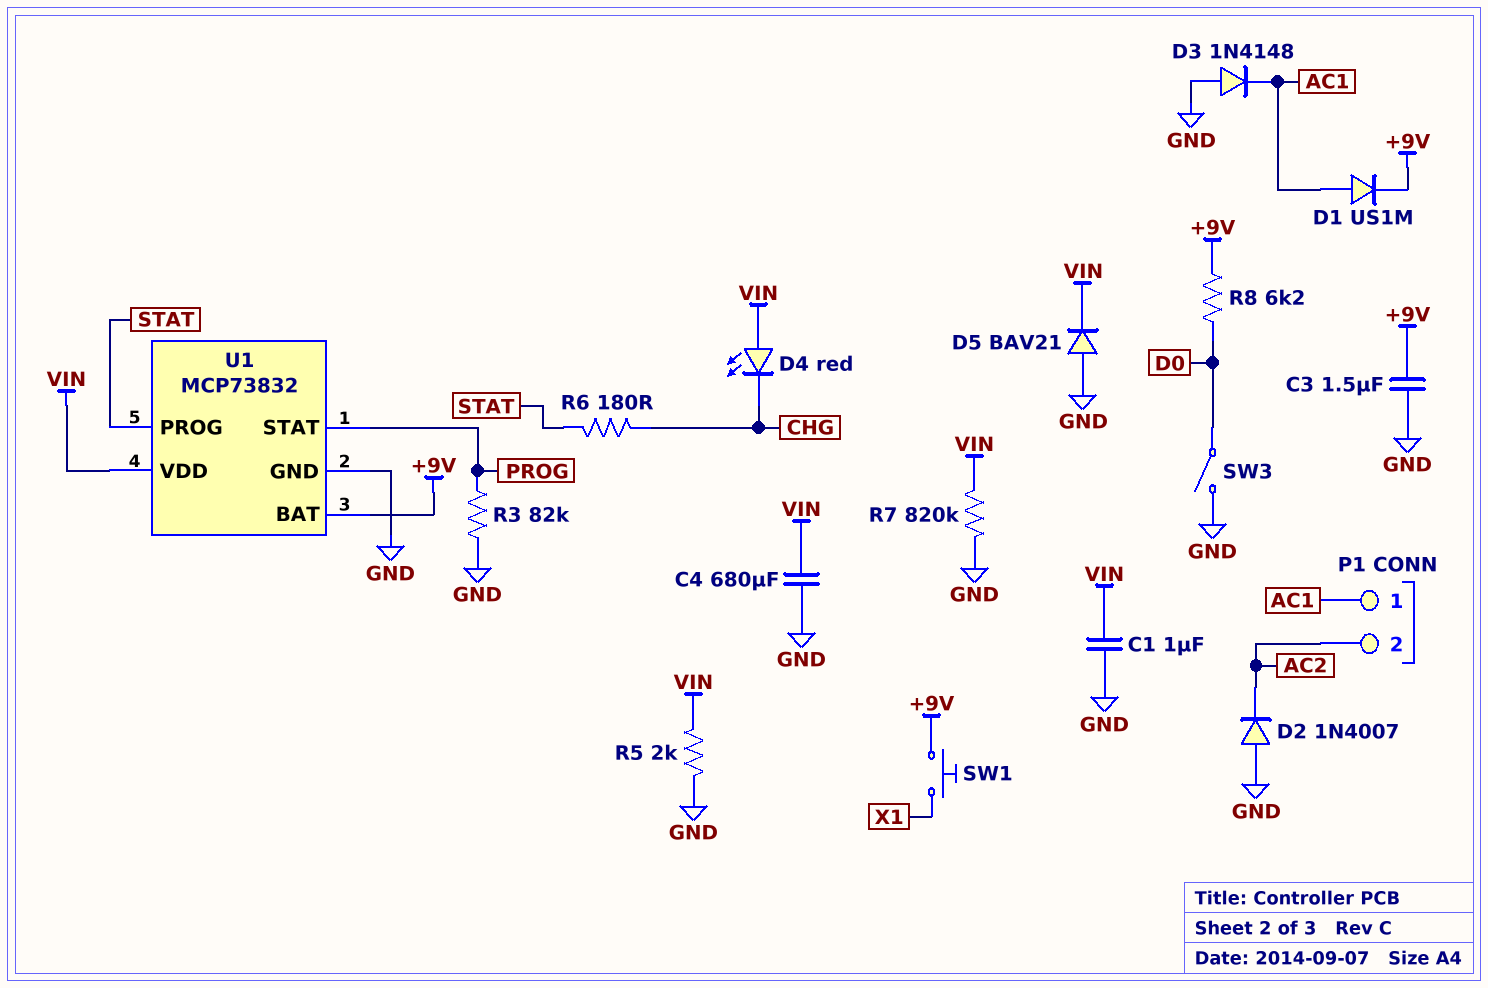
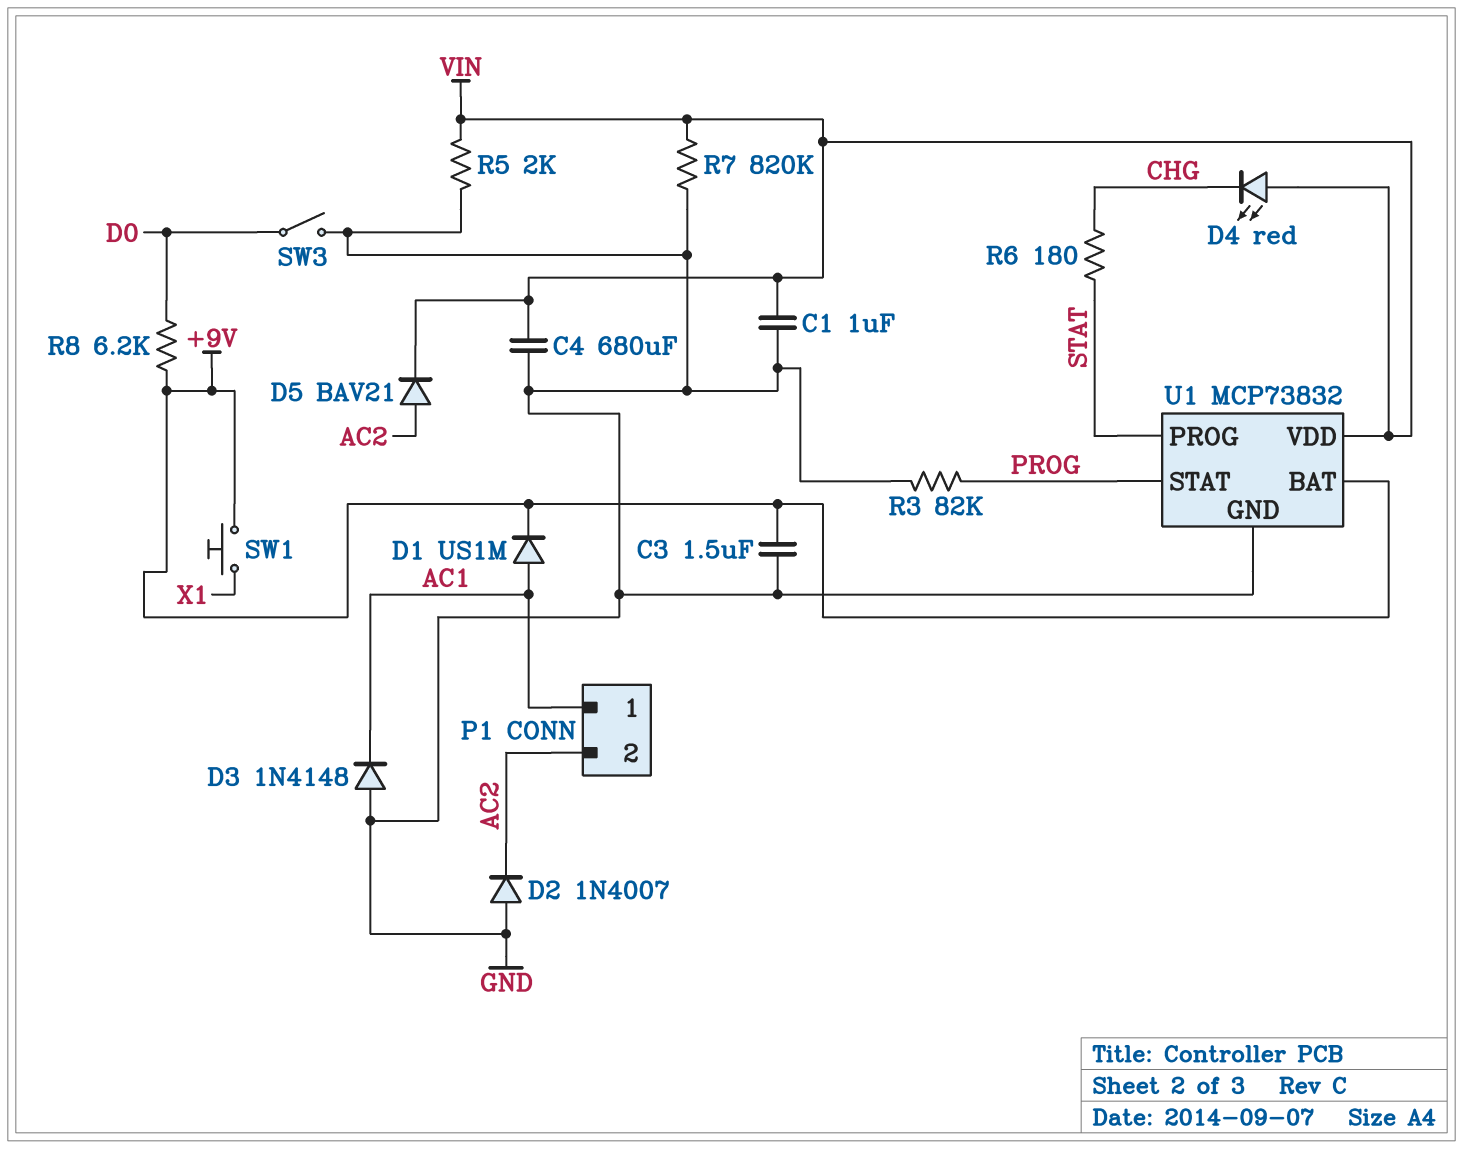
D5: diode BAV21 (A GND, K VIN) -> diode BAV21 (A AC2, K VIN)

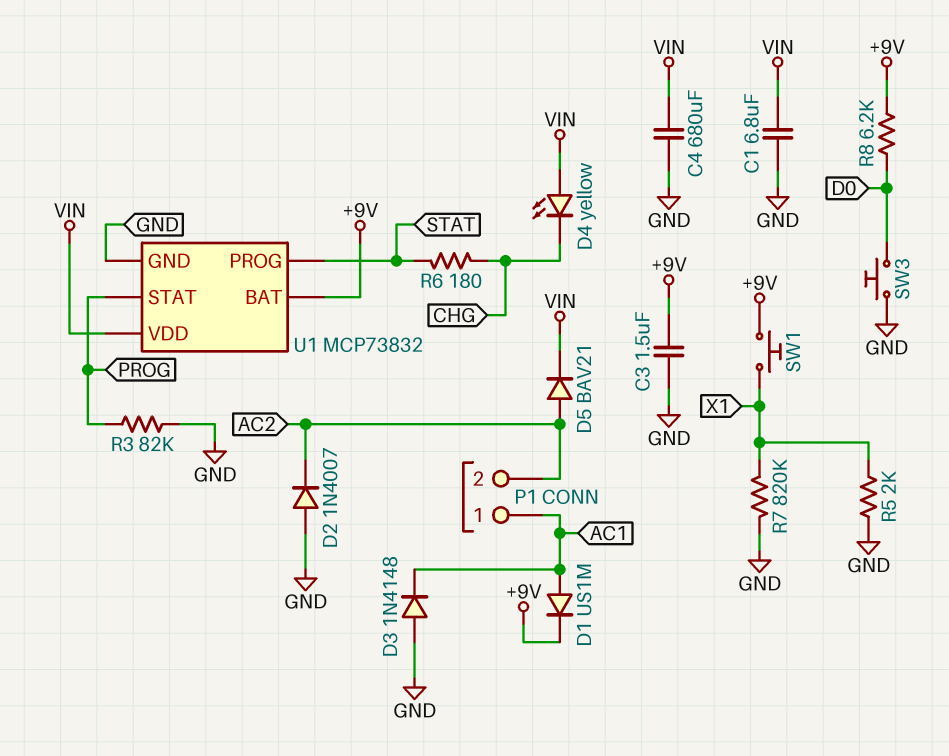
C1: 1uF (GND, VIN) -> 6.8uF (GND, VIN)
D4: LED red (A VIN, K CHG) -> LED yellow (A VIN, K CHG)
R5: 2k (GND, VIN) -> 2k (GND, X1)
R7: 820k (GND, VIN) -> 820k (GND, X1)
SW3: switch (D0, GND) -> button (D0, GND)

